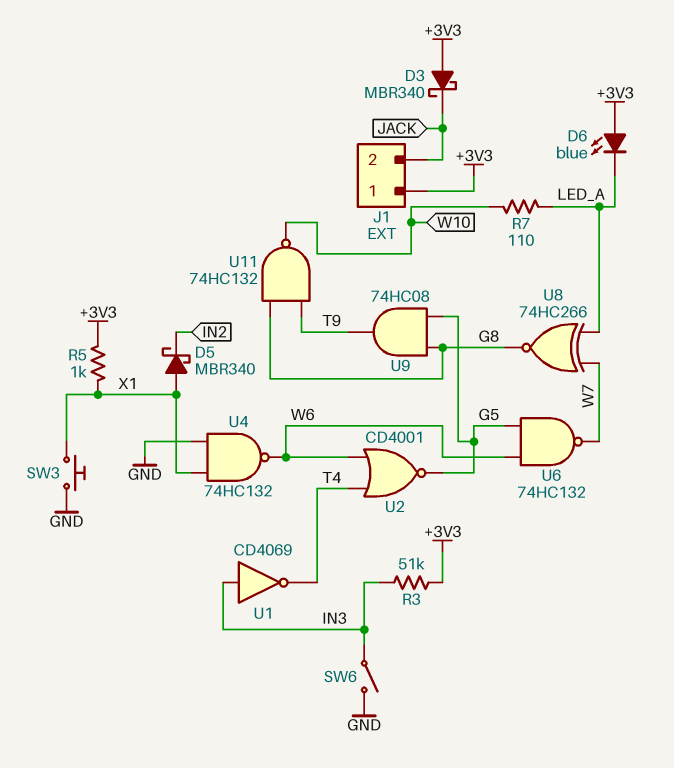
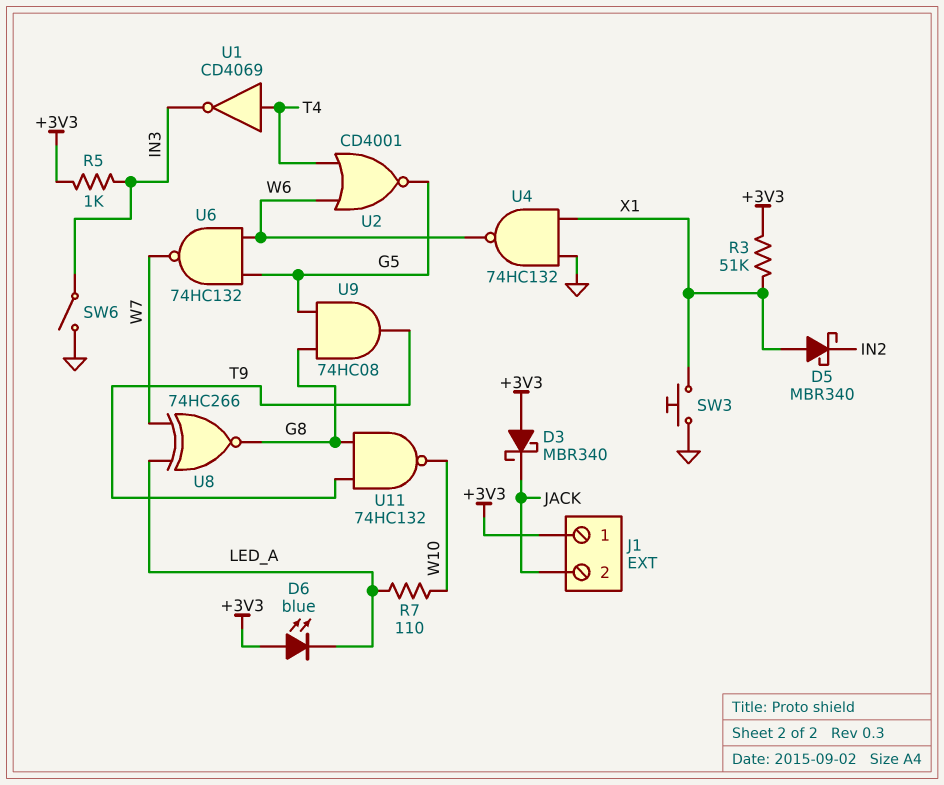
R3: 51k (+3V3, IN3) -> 51k (+3V3, X1)
R5: 1k (+3V3, X1) -> 1k (+3V3, IN3)
U1: NOT CD4069 (in IN3, out T4) -> NOT CD4069 (in T4, out IN3)

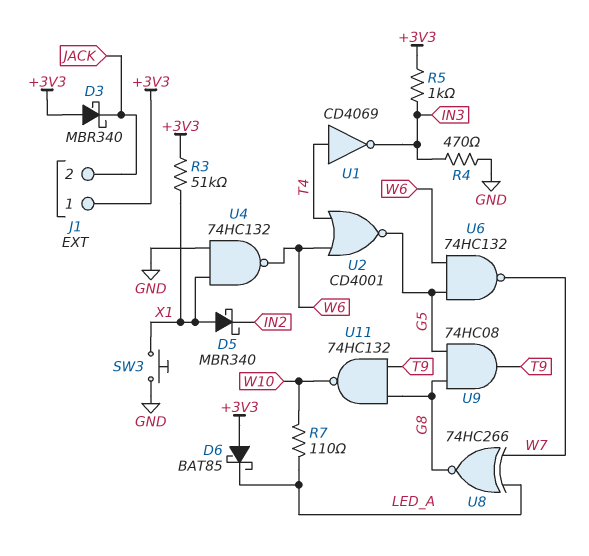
D6: LED blue (A +3V3, K LED_A) -> schottky BAT85 (A +3V3, K LED_A)
R4: none -> 470 (GND, IN3)
SW6: switch (GND, IN3) -> none

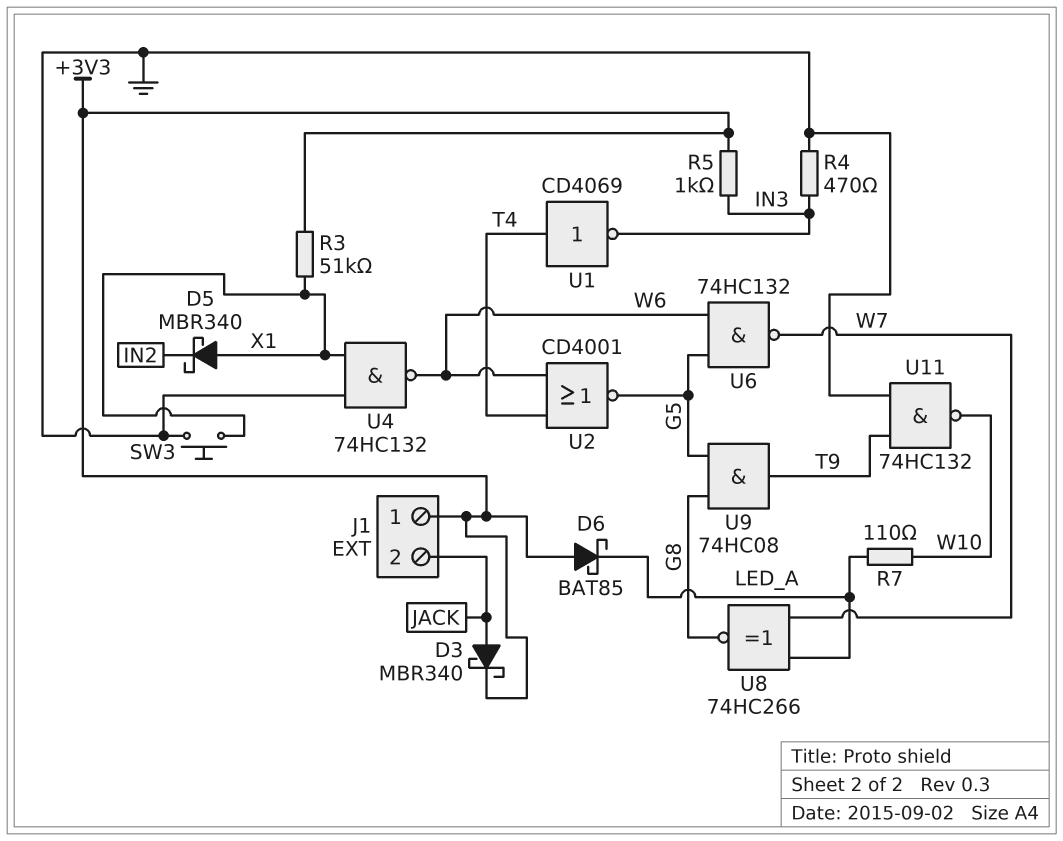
D3: schottky MBR340 (A +3V3, K JACK) -> schottky MBR340 (A JACK, K +3V3)
U11: NAND 74HC132 (in G8, in T9, out W10) -> NAND 74HC132 (in GND, in T9, out W10)

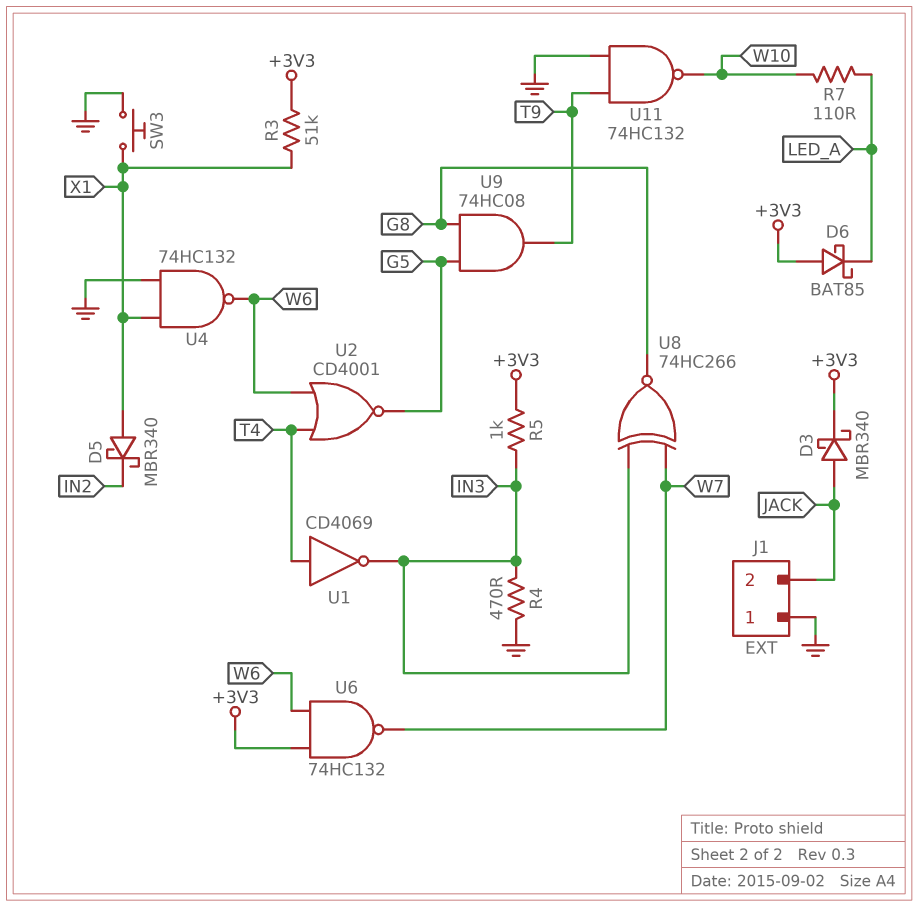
J1 pin 1: +3V3 -> GND
U6: NAND 74HC132 (in G5, in W6, out W7) -> NAND 74HC132 (in +3V3, in W6, out W7)
U8: XNOR 74HC266 (in LED_A, in W7, out G8) -> XNOR 74HC266 (in IN3, in W7, out G8)

